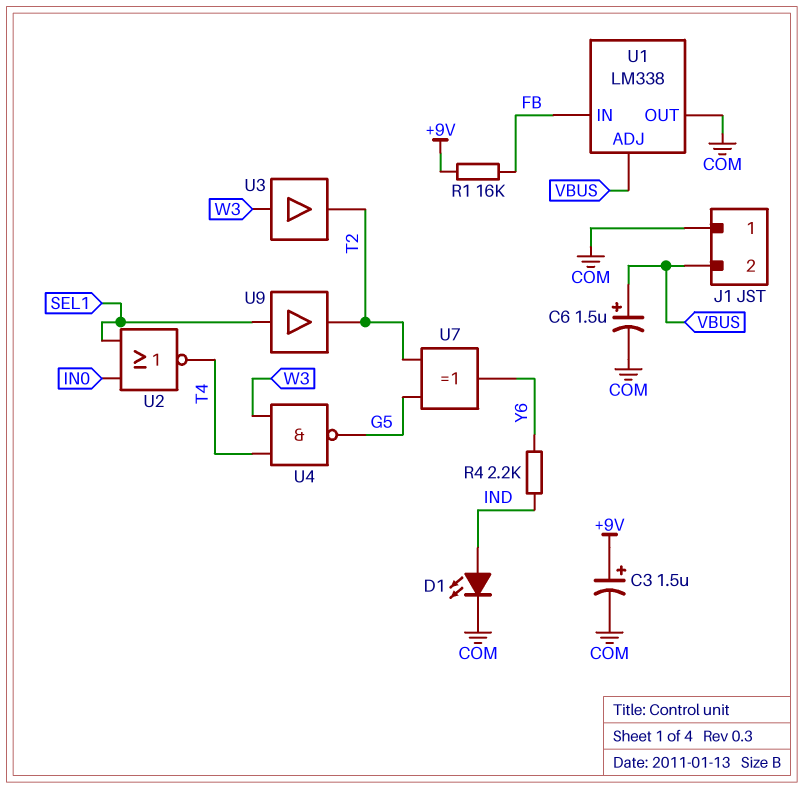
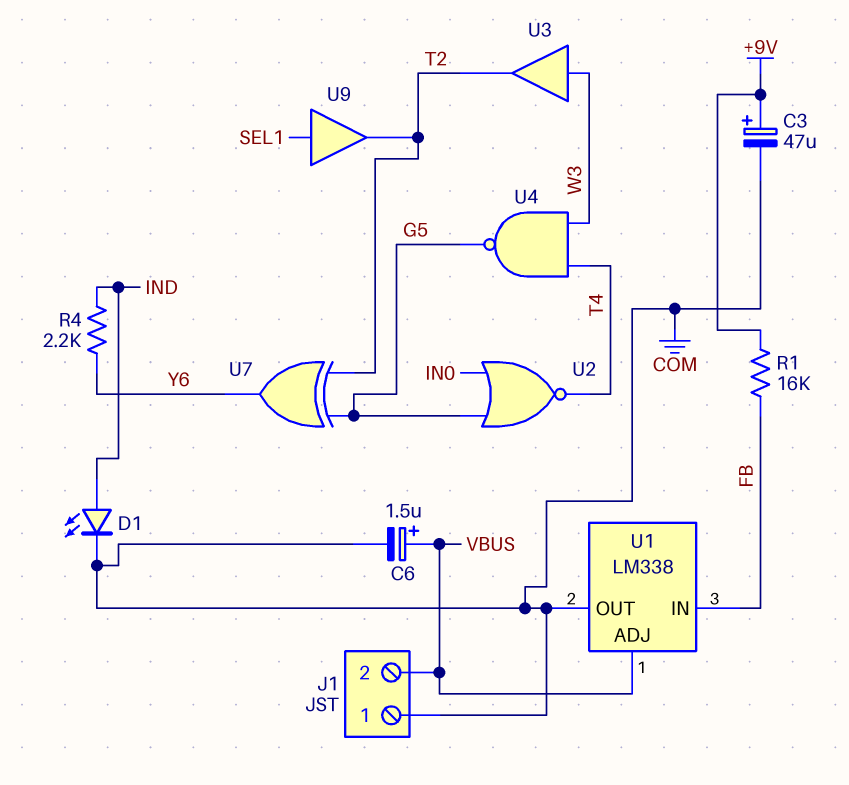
C3: 1.5uF (plus +9V, minus COM) -> 47uF (plus +9V, minus COM)
U2: NOR (in IN0, in SEL1, out T4) -> NOR (in G5, in IN0, out T4)

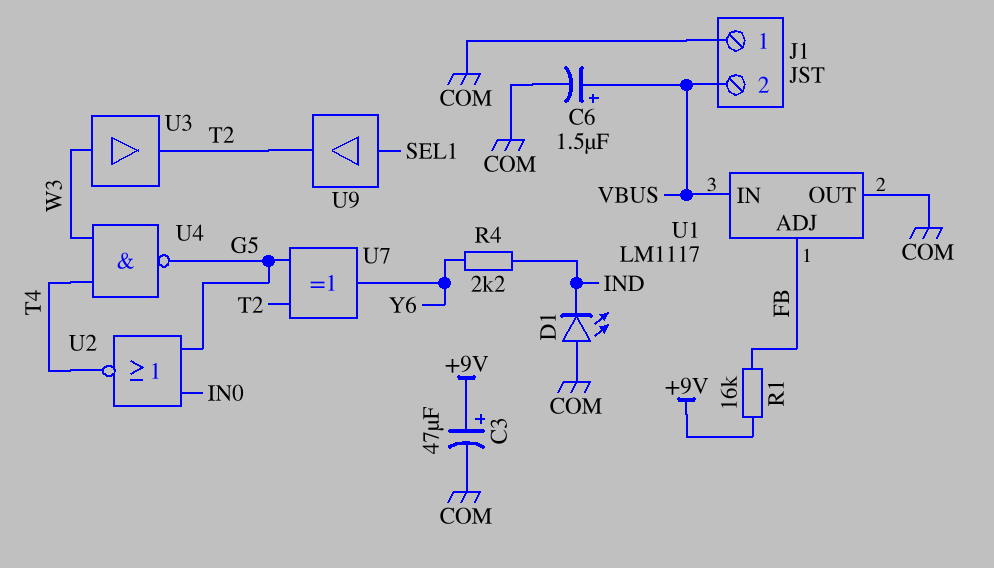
D1: LED (A IND, K COM) -> LED (A COM, K IND)
U1: LM338 -> LM1117
U1 pin ADJ: VBUS -> FB
U1 pin IN: FB -> VBUS

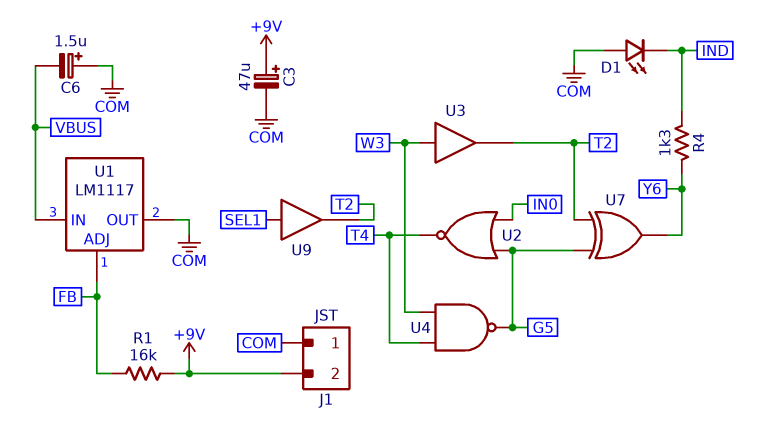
C6: 1.5uF (plus VBUS, minus COM) -> 1.5uF (plus COM, minus VBUS)
J1 pin 2: VBUS -> +9V
R4: 2.2k (IND, Y6) -> 1.3k (IND, Y6)

